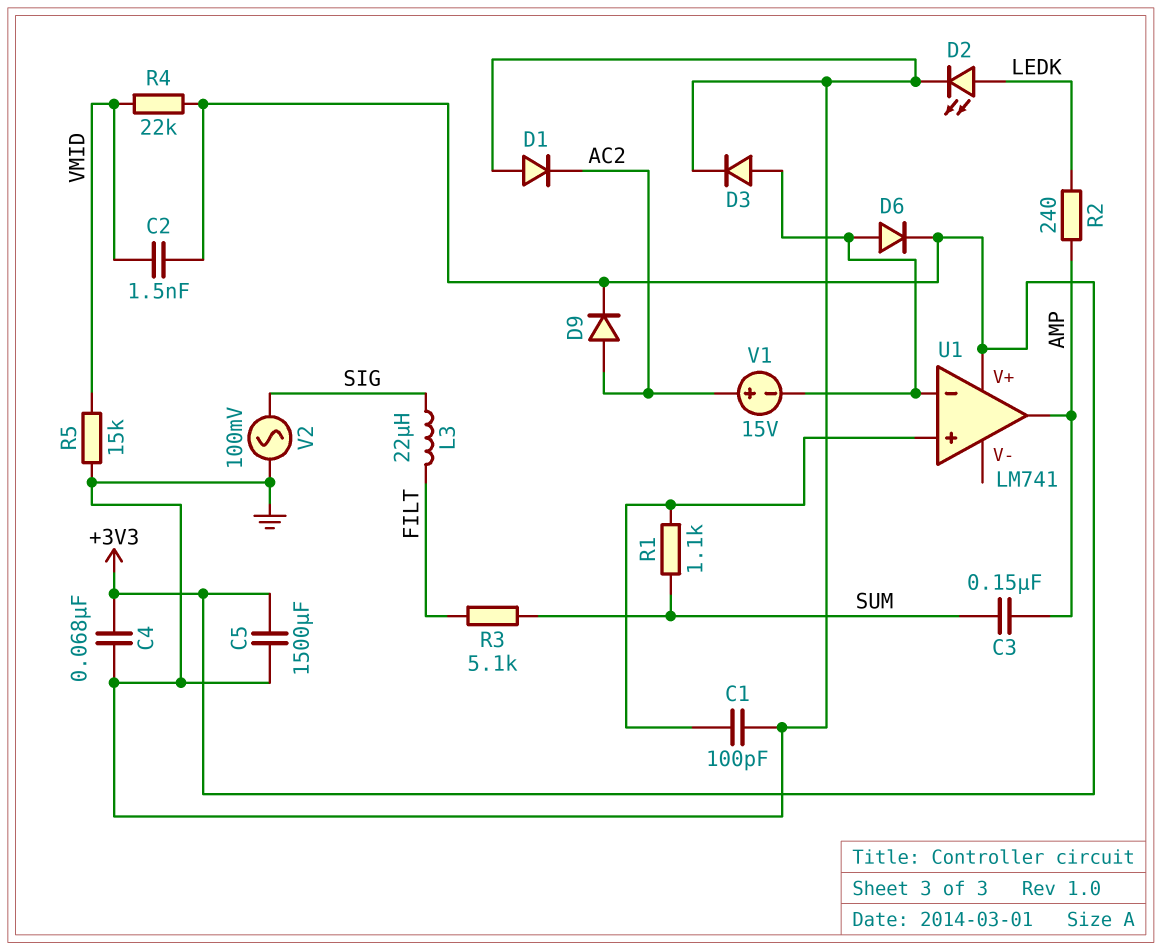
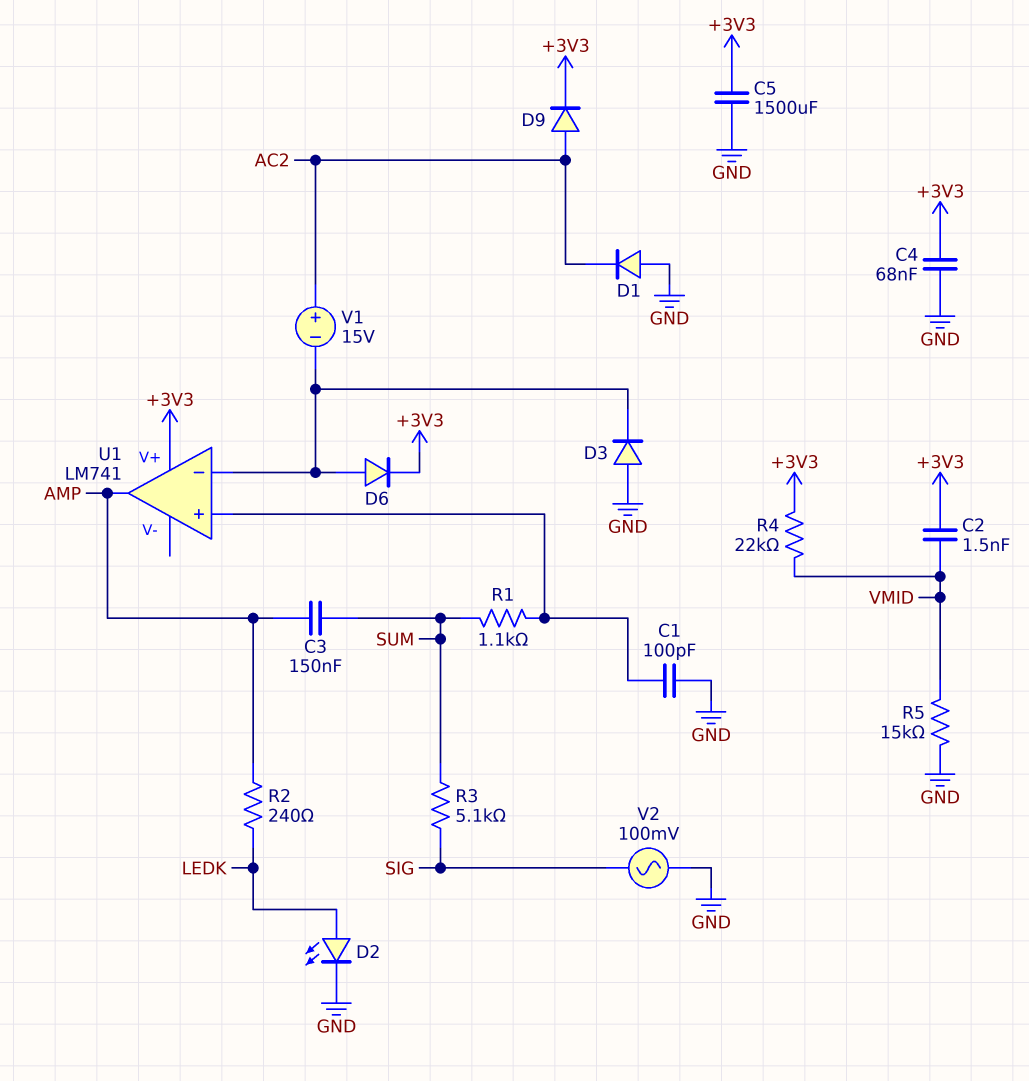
D3: diode (A U1/in-, K GND) -> diode (A GND, K U1/in-)
L3: 22uH (FILT, SIG) -> none
R3: 5.1k (FILT, SUM) -> 5.1k (SIG, SUM)

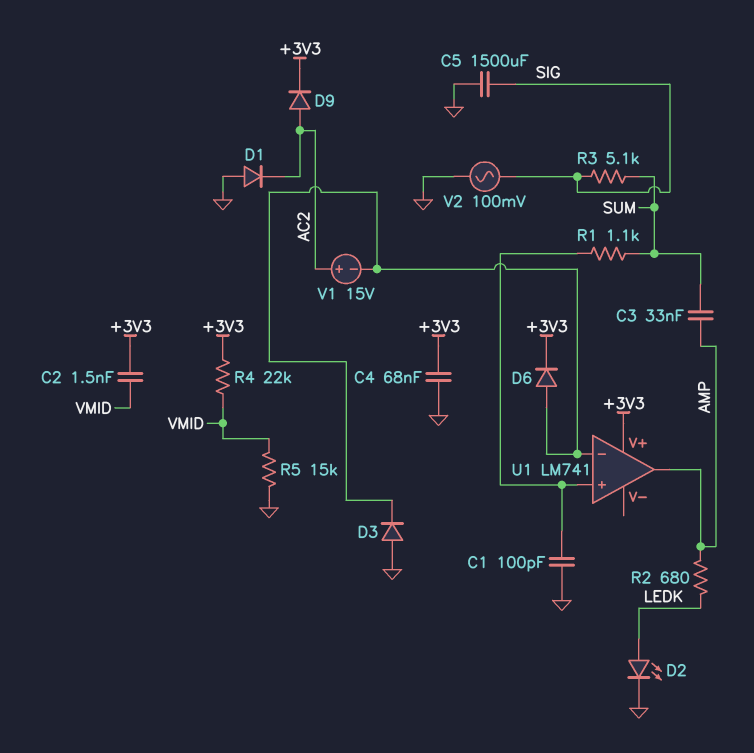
C3: 150nF (AMP, SUM) -> 33nF (AMP, SUM)
C5: 1500uF (+3V3, GND) -> 1500uF (GND, SIG)
R2: 240 (AMP, LEDK) -> 680 (AMP, LEDK)

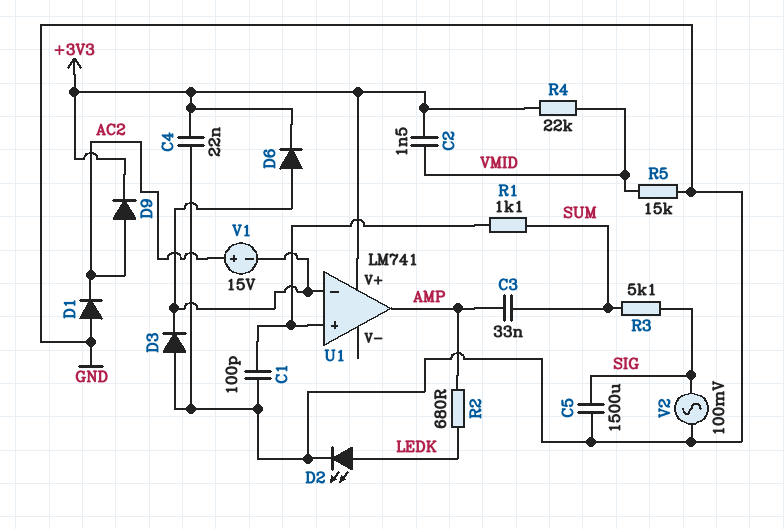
C4: 68nF (+3V3, GND) -> 22nF (+3V3, GND)

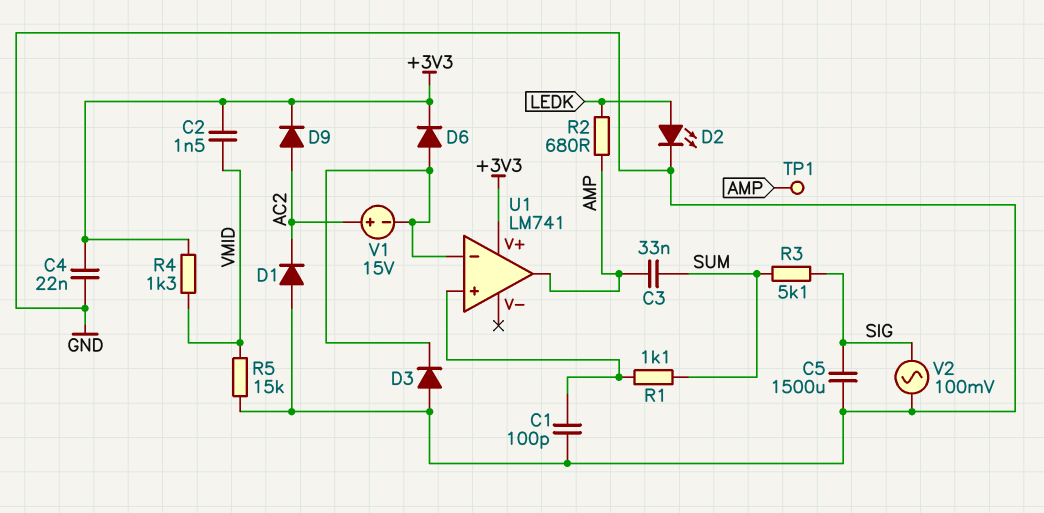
R4: 22k (+3V3, VMID) -> 1.3k (+3V3, VMID)
TP1: none -> test point (AMP)

